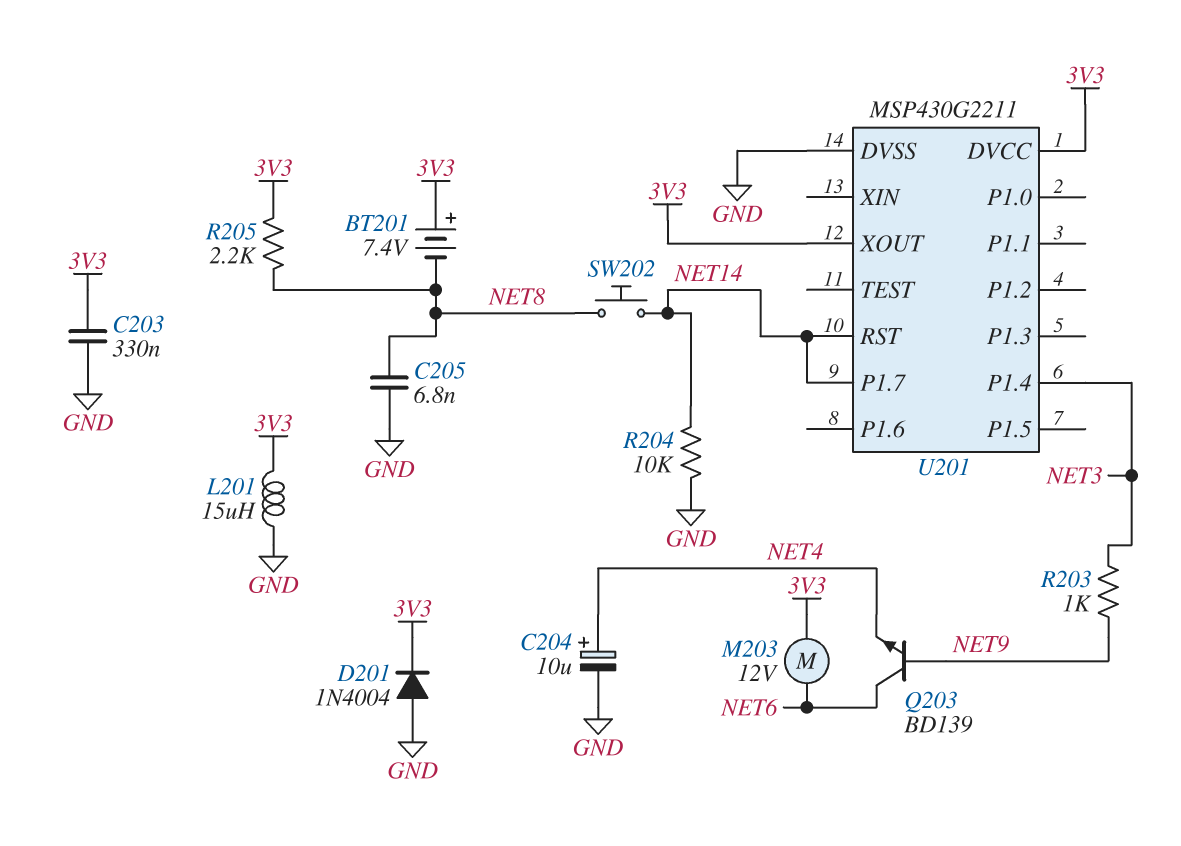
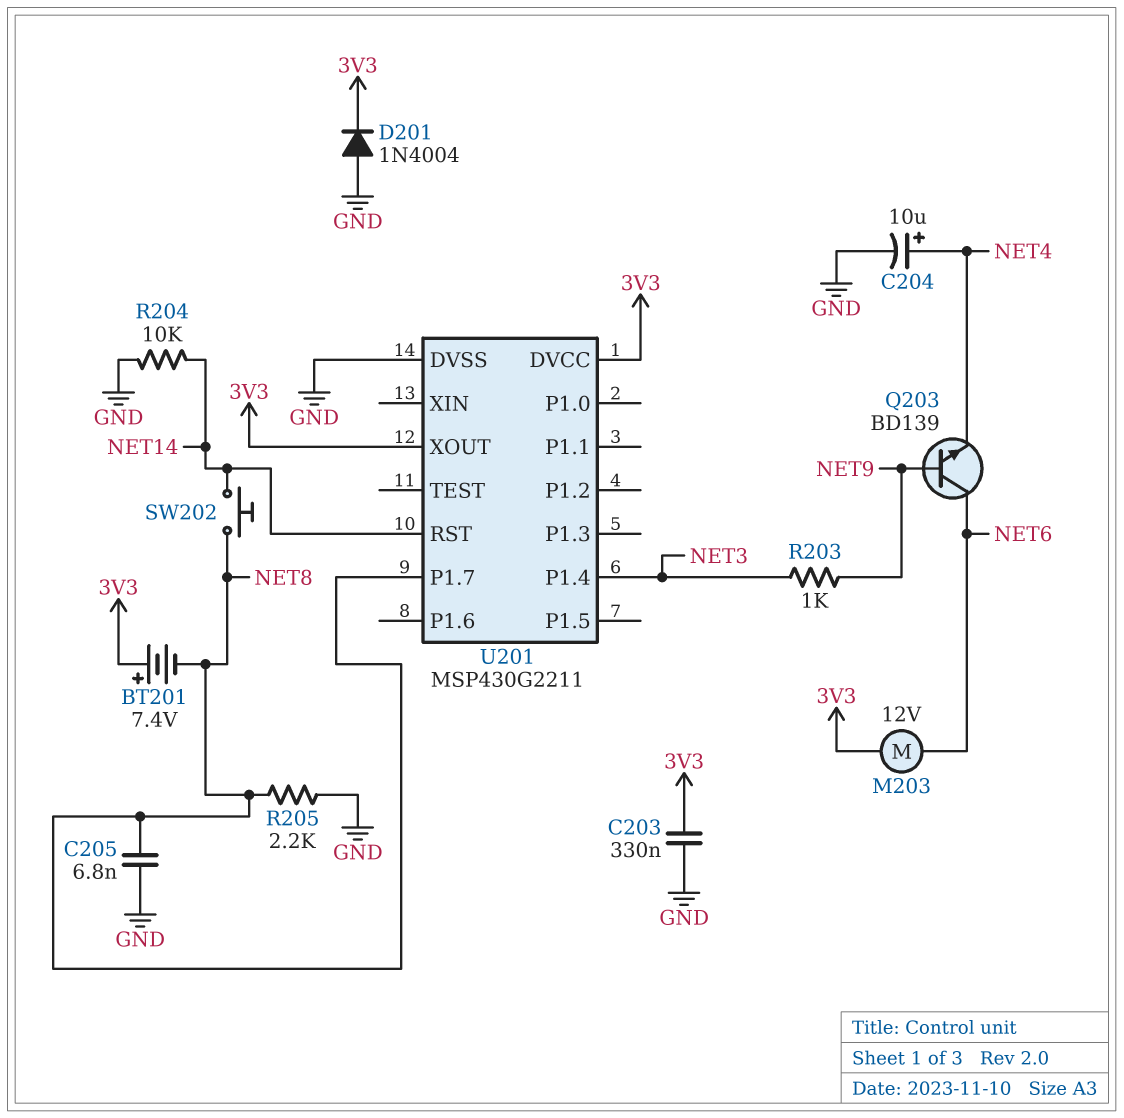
L201: 15uH (3V3, GND) -> none
R205: 2.2k (3V3, NET8) -> 2.2k (GND, NET8)
U201 pin P1.7: NET14 -> NET8

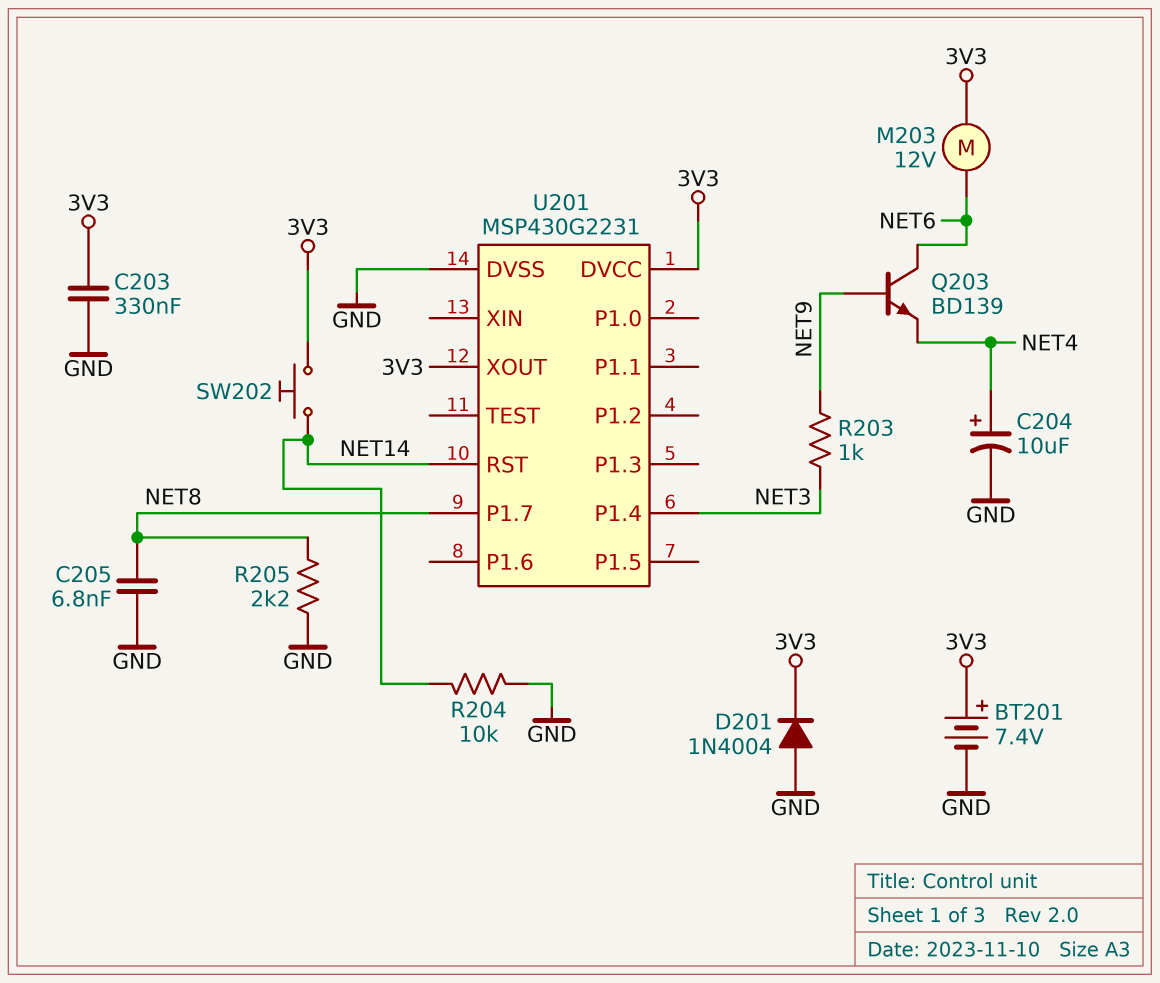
BT201: 7.4V (plus 3V3, minus NET8) -> 7.4V (plus 3V3, minus GND)
SW202: button (NET8, NET14) -> button (3V3, NET14)
U201: MSP430G2211 -> MSP430G2231

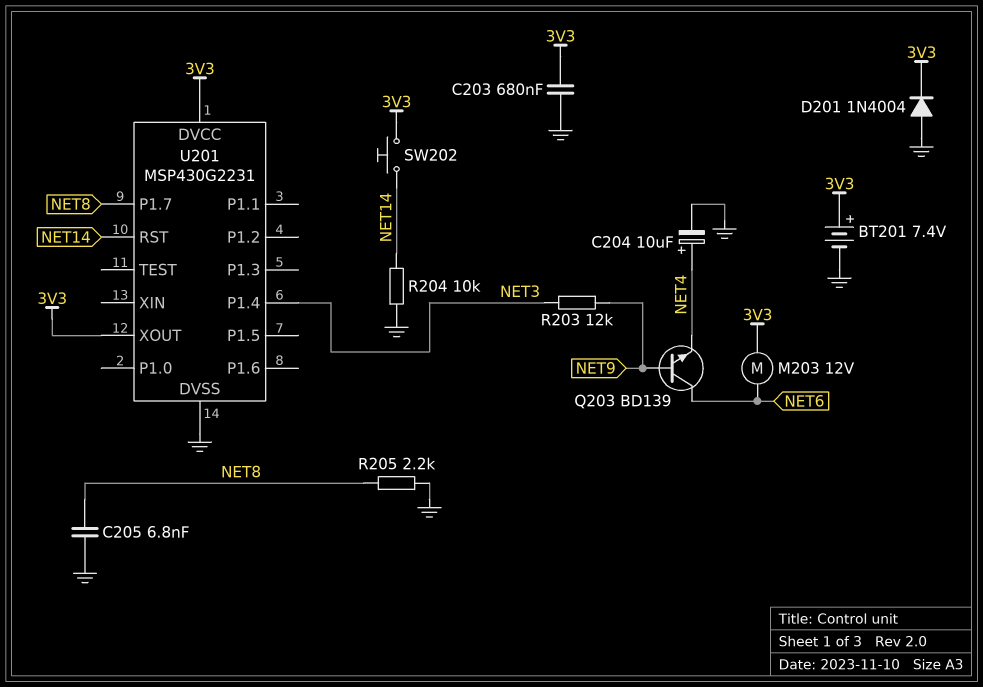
C203: 330nF (3V3, GND) -> 680nF (3V3, GND)
R203: 1k (NET3, NET9) -> 12k (NET3, NET9)

